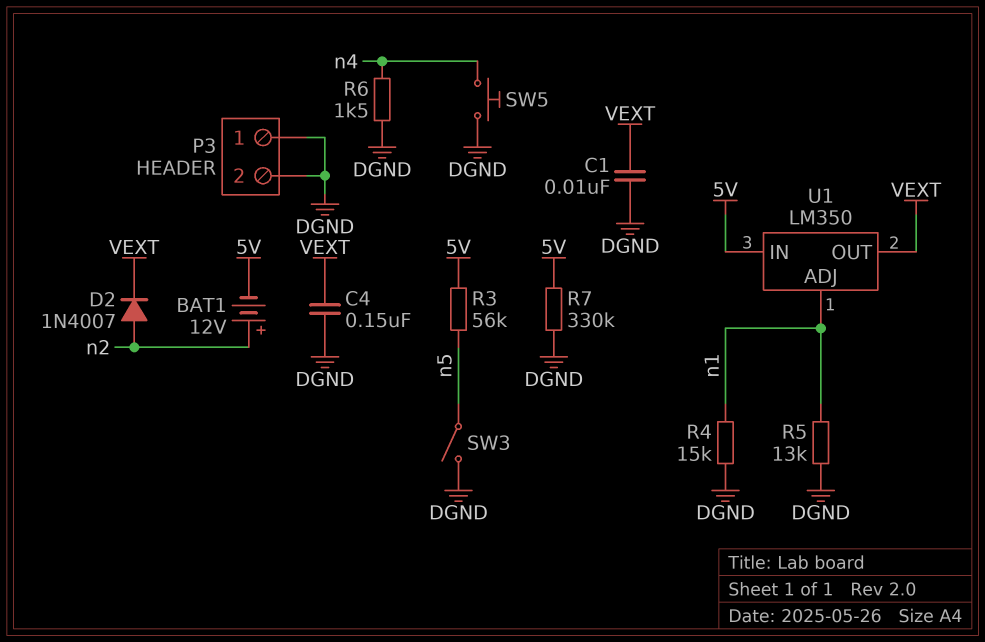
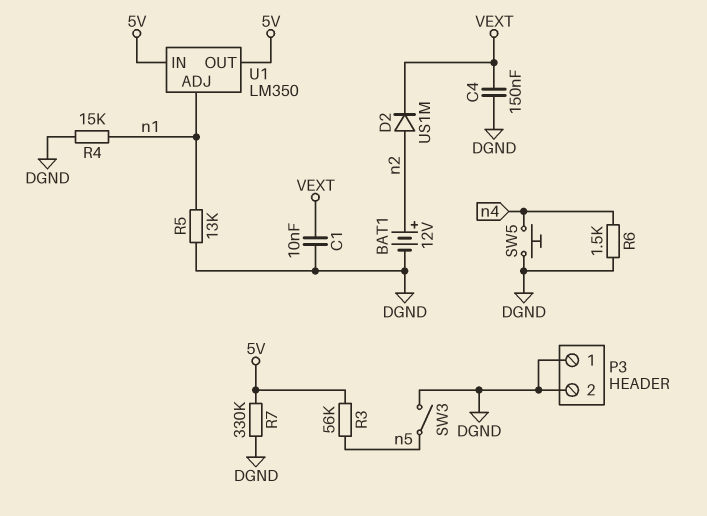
BAT1: 12V (plus n2, minus 5V) -> 12V (plus n2, minus DGND)
D2: diode 1N4007 (A n2, K VEXT) -> diode US1M (A n2, K VEXT)
U1 pin OUT: VEXT -> 5V

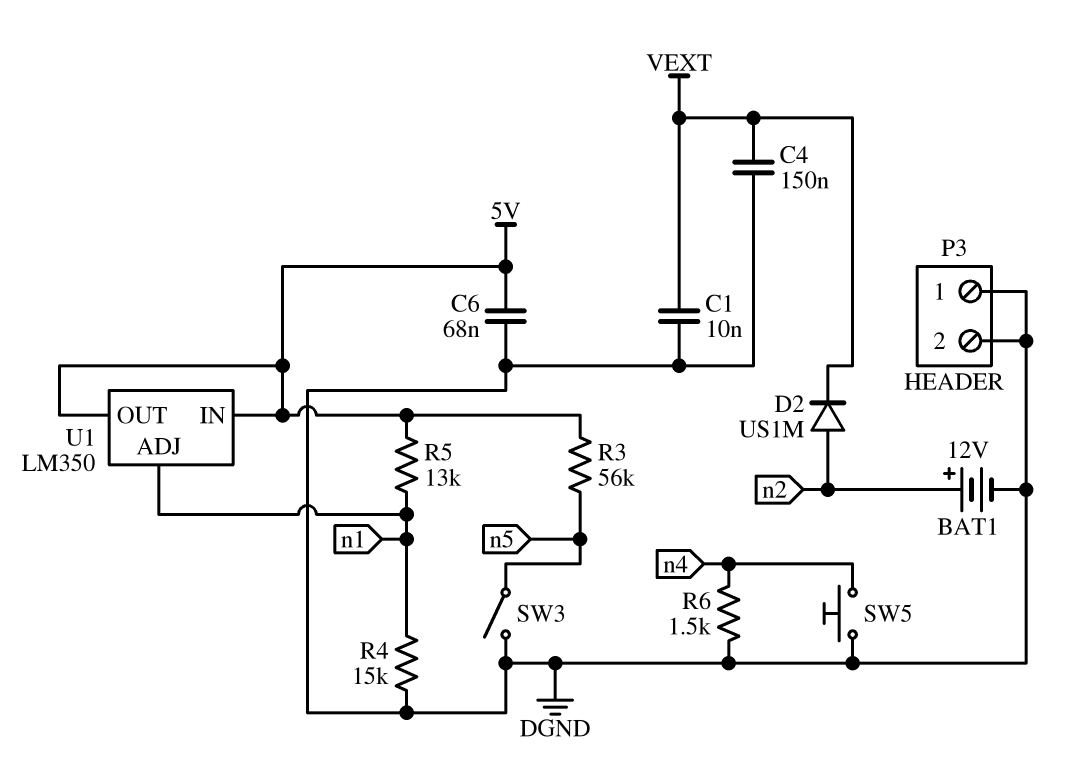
C6: none -> 68nF (5V, DGND)
R5: 13k (DGND, n1) -> 13k (5V, n1)
R7: 330k (5V, DGND) -> none

